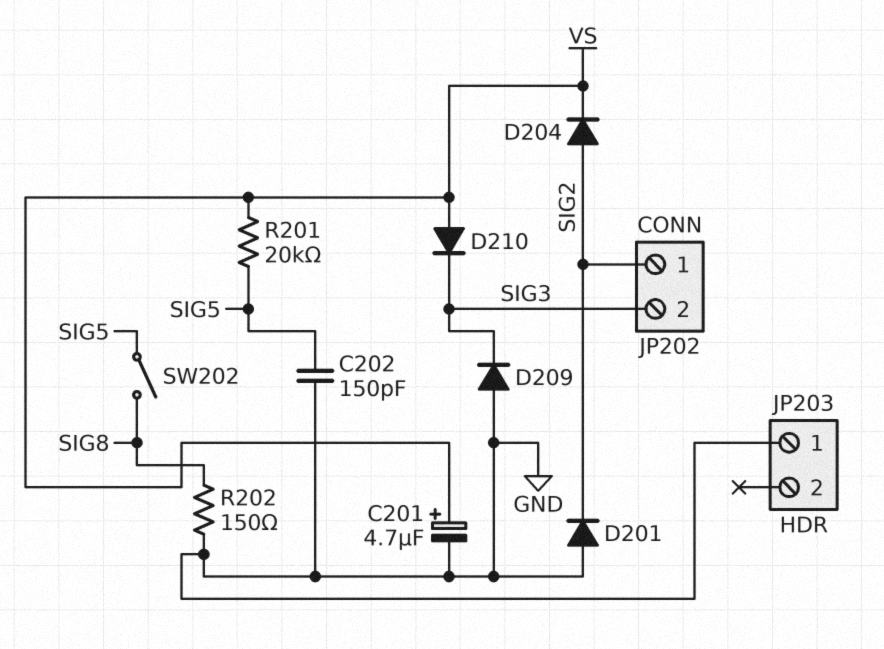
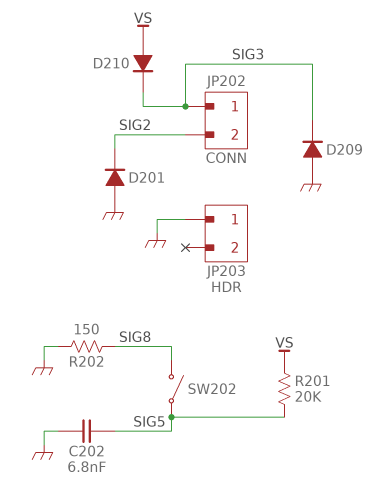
C201: 4.7uF (plus VS, minus GND) -> none
C202: 150pF (GND, SIG5) -> 6.8nF (GND, SIG5)
D204: diode (A SIG2, K VS) -> none
JP202 pin 1: SIG2 -> SIG3
JP202 pin 2: SIG3 -> SIG2

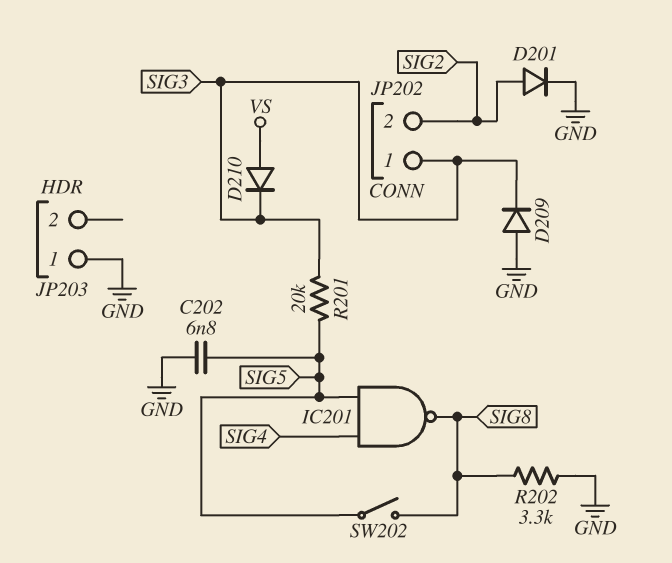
D201: diode (A GND, K SIG2) -> diode (A SIG2, K GND)
IC201: none -> NAND (in SIG4, in SIG5, out SIG8)
R201: 20k (SIG5, VS) -> 20k (SIG3, SIG5)
R202: 150 (GND, SIG8) -> 3.3k (GND, SIG8)

